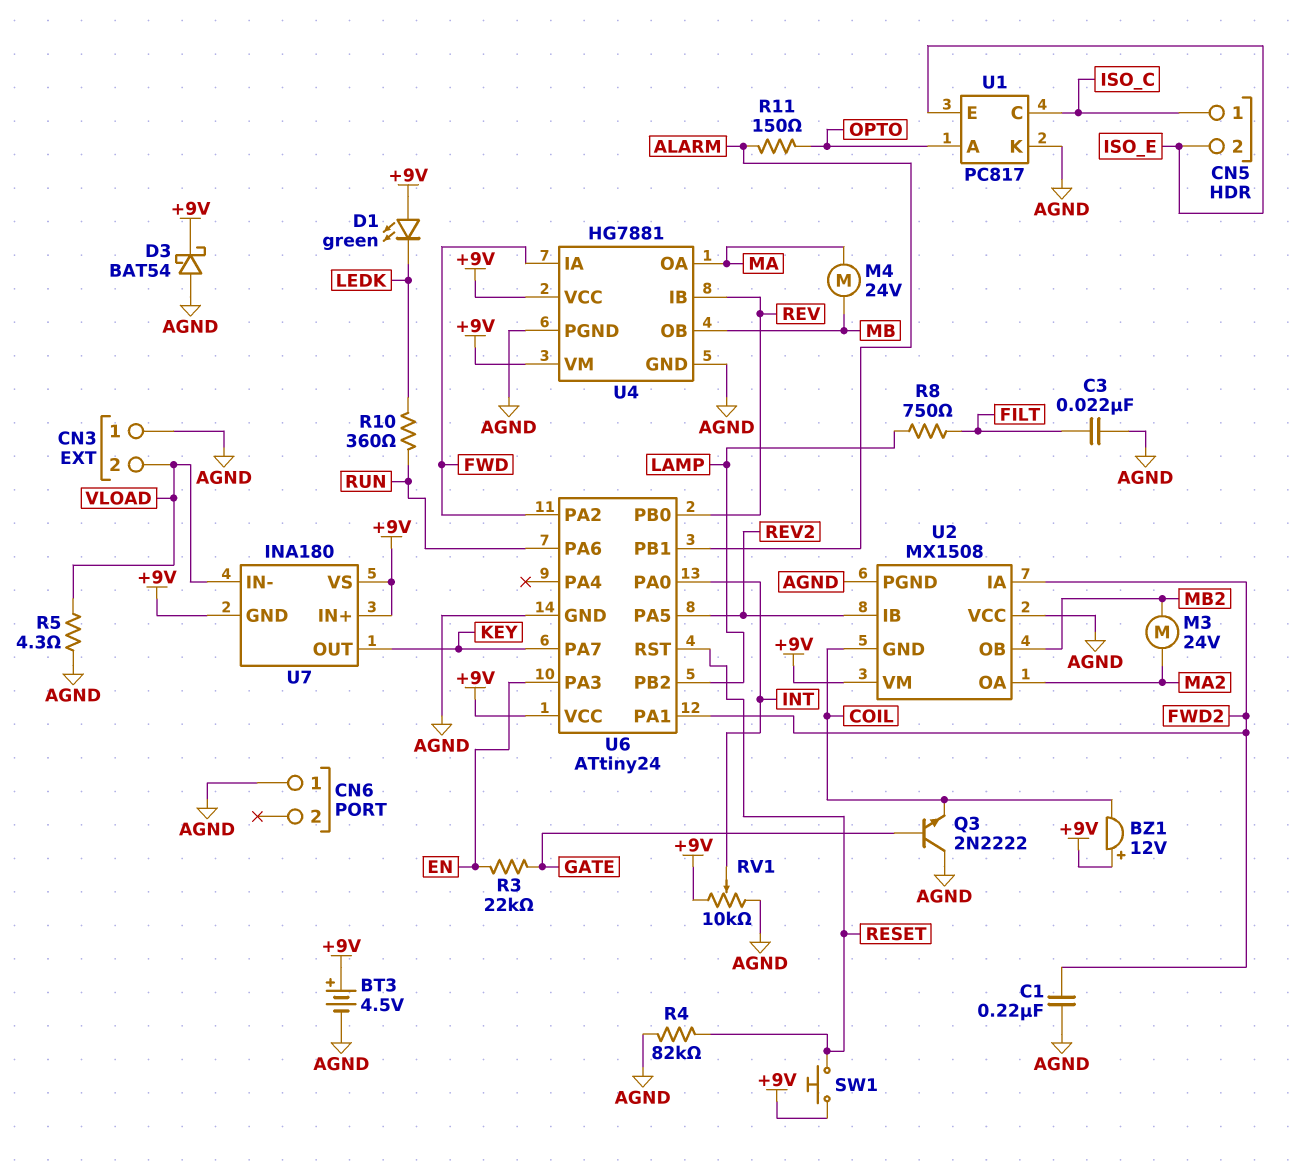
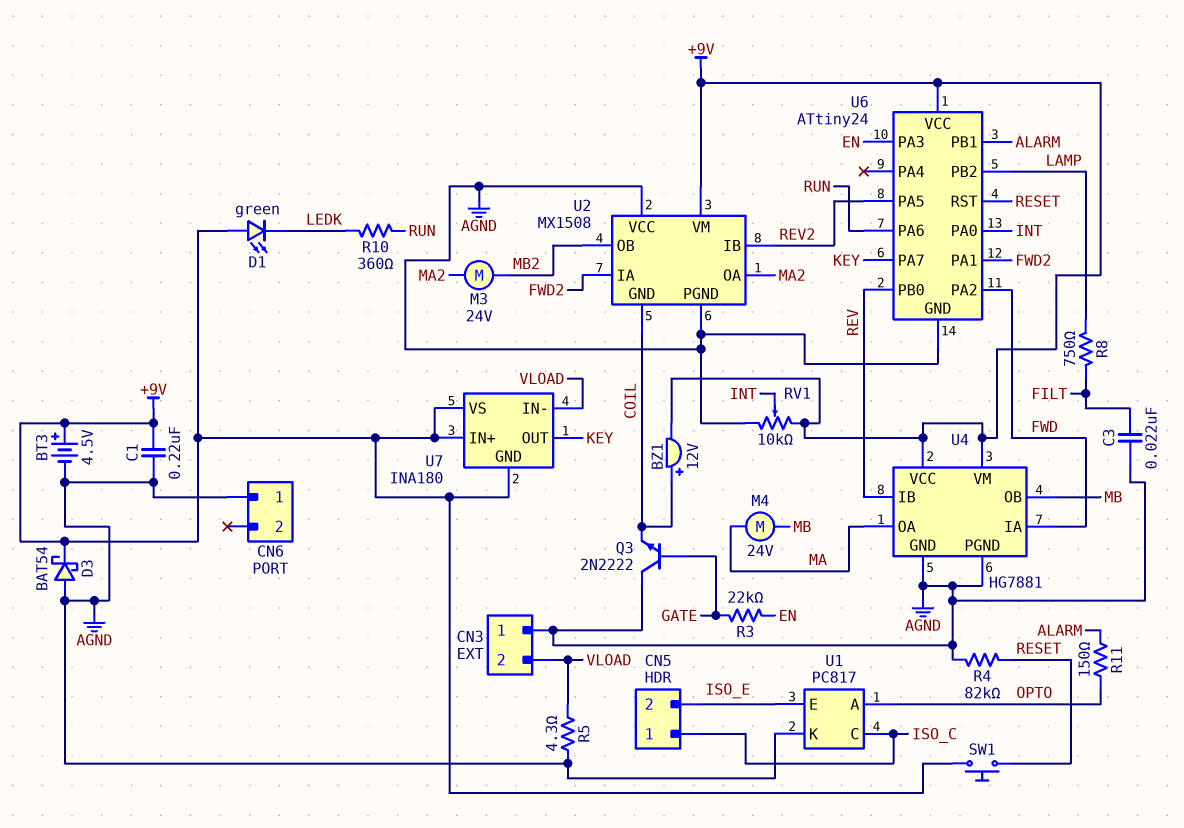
BZ1: buzzer 12V (plus +9V, minus COIL) -> buzzer 12V (plus COIL, minus +9V)
C1: 220nF (AGND, FWD2) -> 220nF (+9V, AGND)

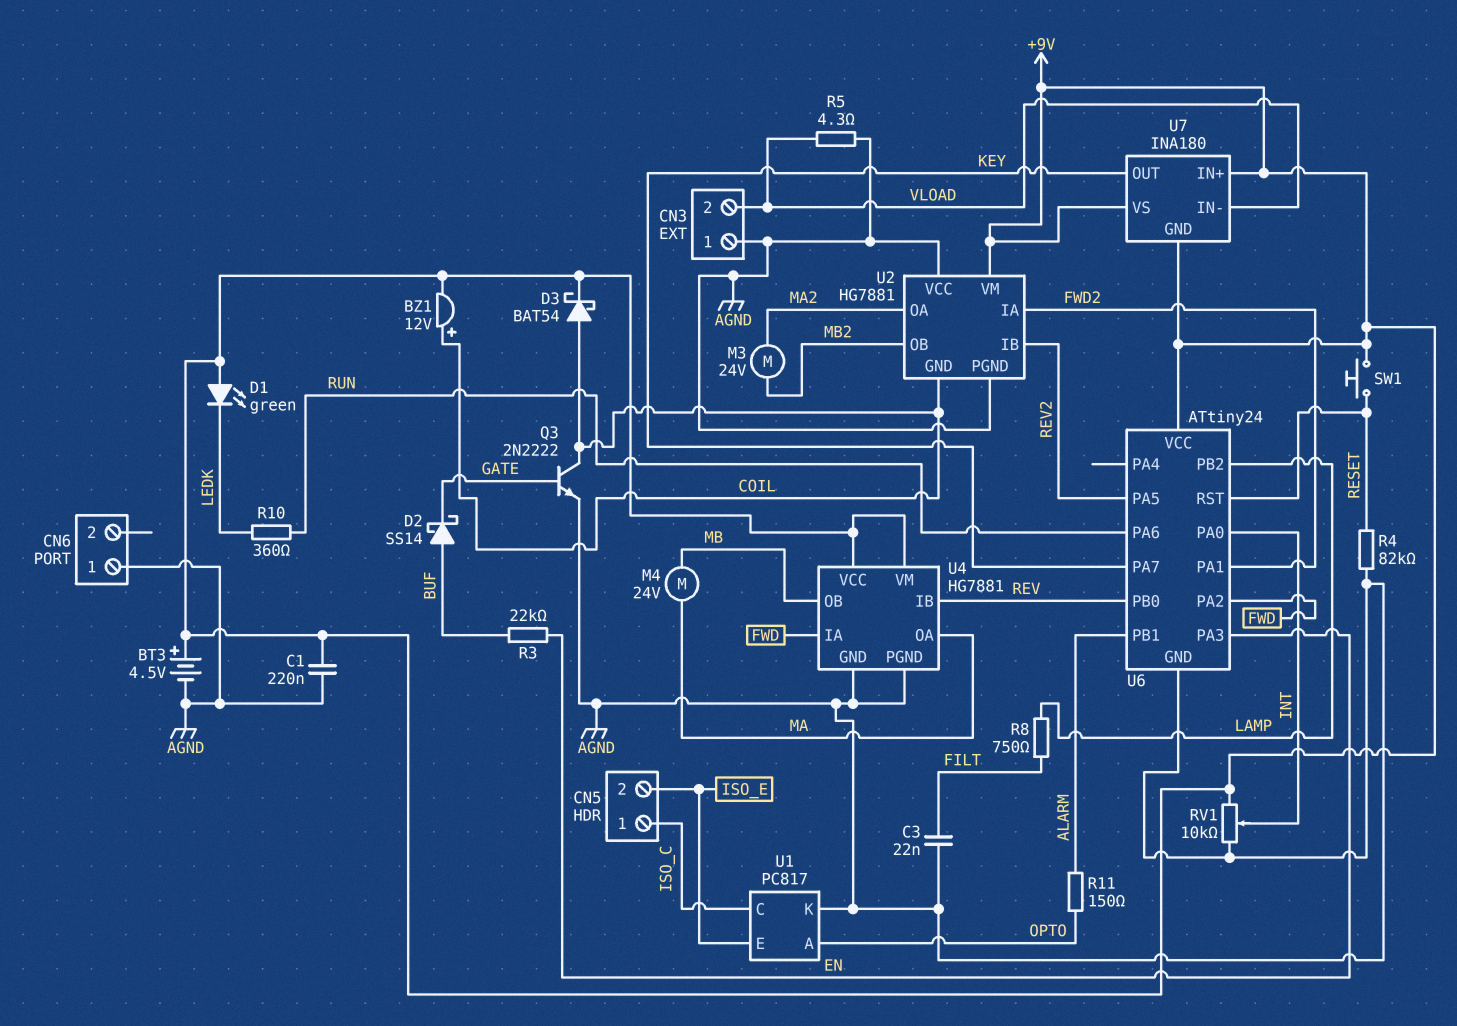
D2: none -> schottky SS14 (A BUF, K GATE)
D3: schottky BAT54 (A AGND, K +9V) -> schottky BAT54 (A COIL, K +9V)
Q3: NPN 2N2222 (B GATE, C AGND, E COIL) -> NPN 2N2222 (B GATE, C COIL, E AGND)
R3: 22k (EN, GATE) -> 22k (BUF, EN)
U2: MX1508 -> HG7881

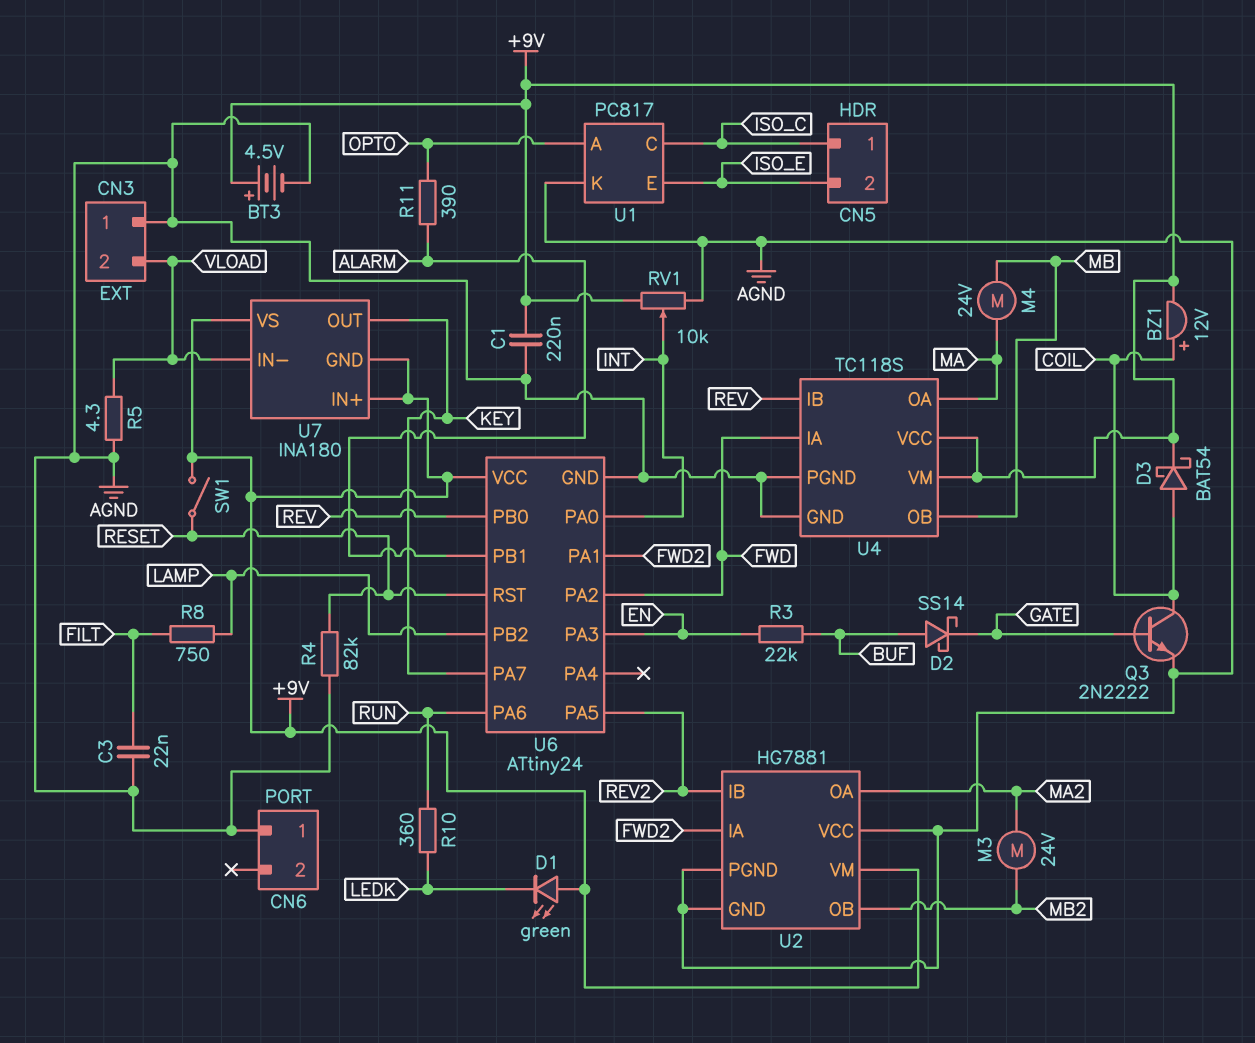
R11: 150 (ALARM, OPTO) -> 390 (ALARM, OPTO)
SW1: button (+9V, RESET) -> switch (+9V, RESET)
U2 pin GND: COIL -> AGND
U4: HG7881 -> TC118S

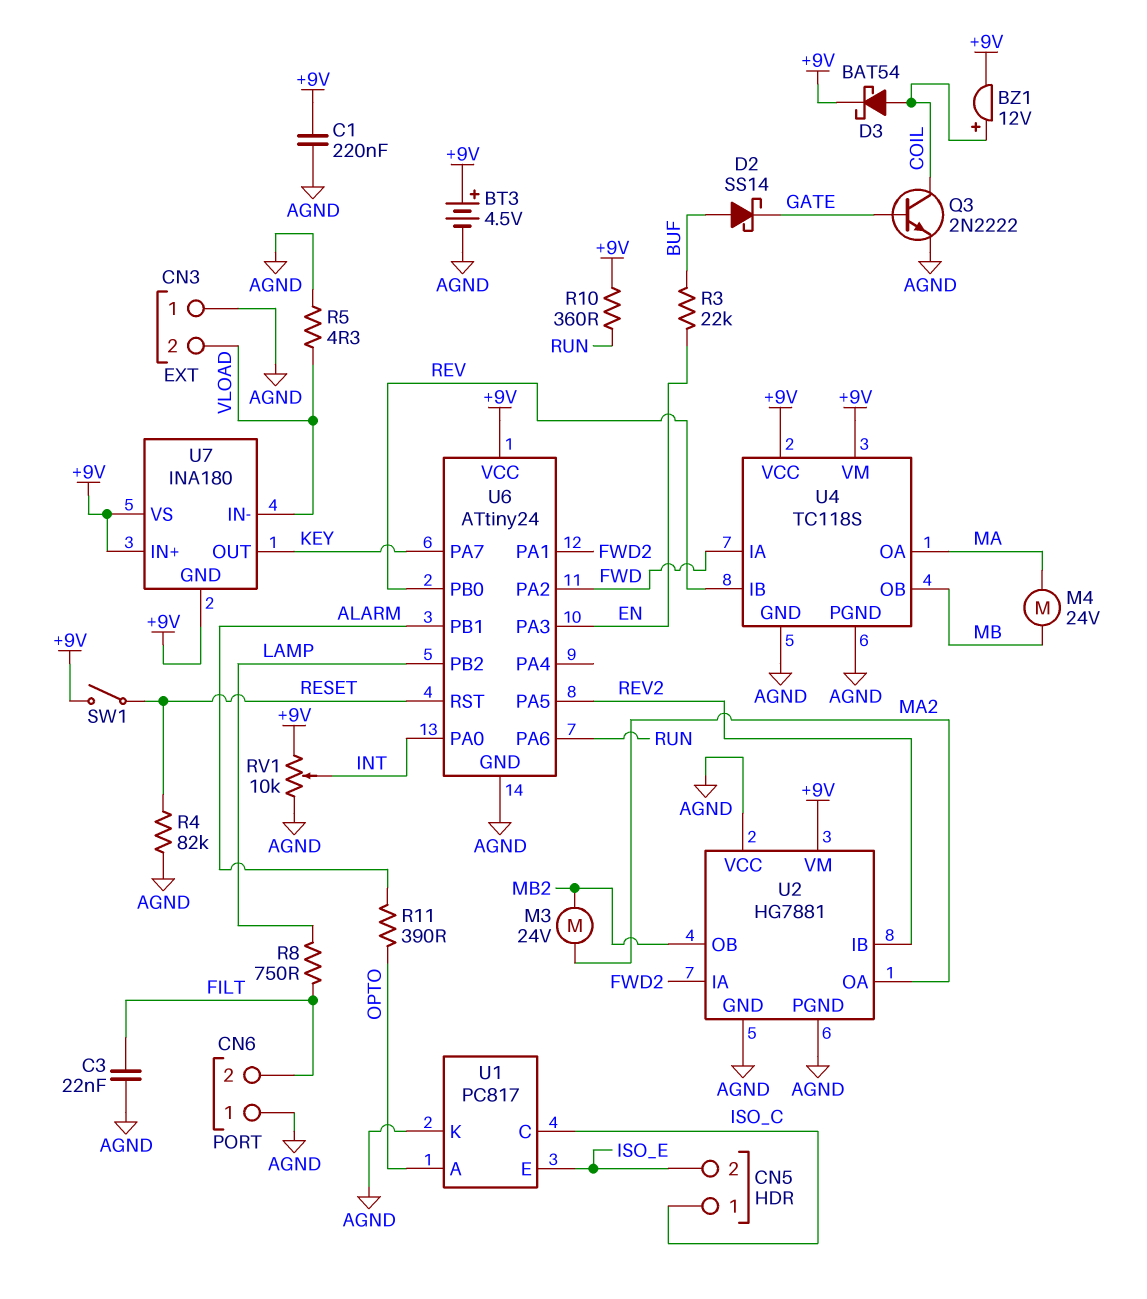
CN6 pin 2: none -> FILT
D1: LED green (A +9V, K LEDK) -> none
R10: 360 (LEDK, RUN) -> 360 (+9V, RUN)

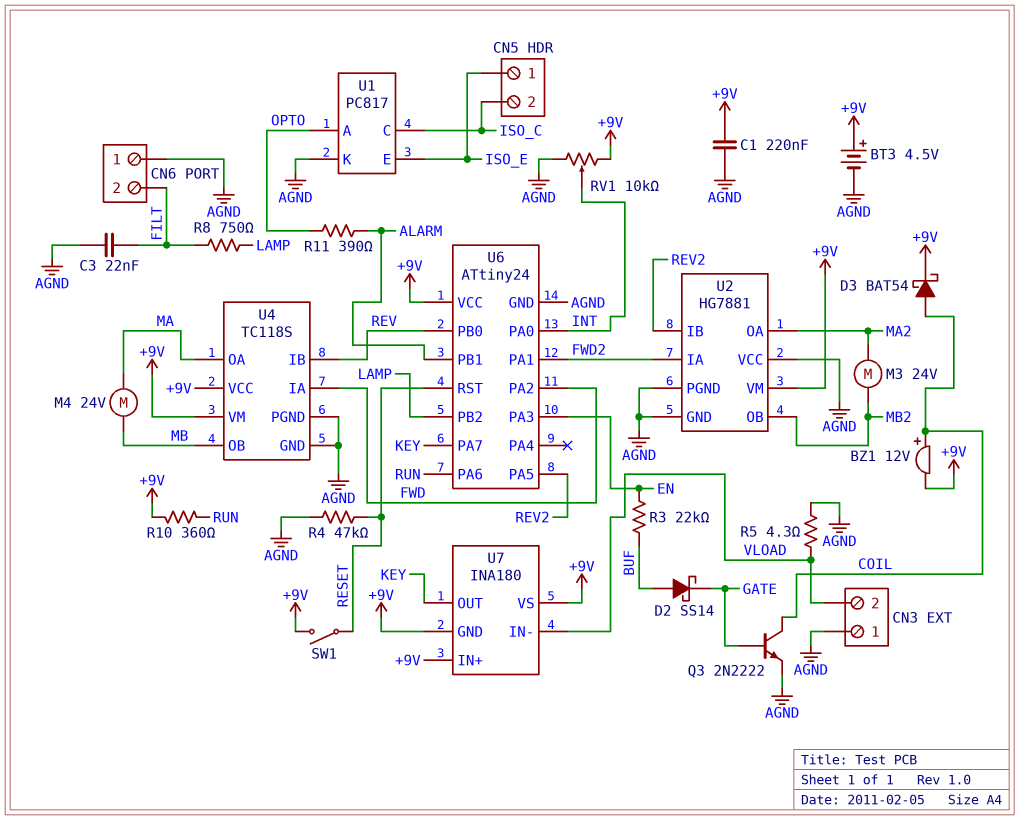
CN5 pin 1: ISO_C -> ISO_E
CN5 pin 2: ISO_E -> ISO_C
R4: 82k (AGND, RESET) -> 47k (AGND, RESET)

